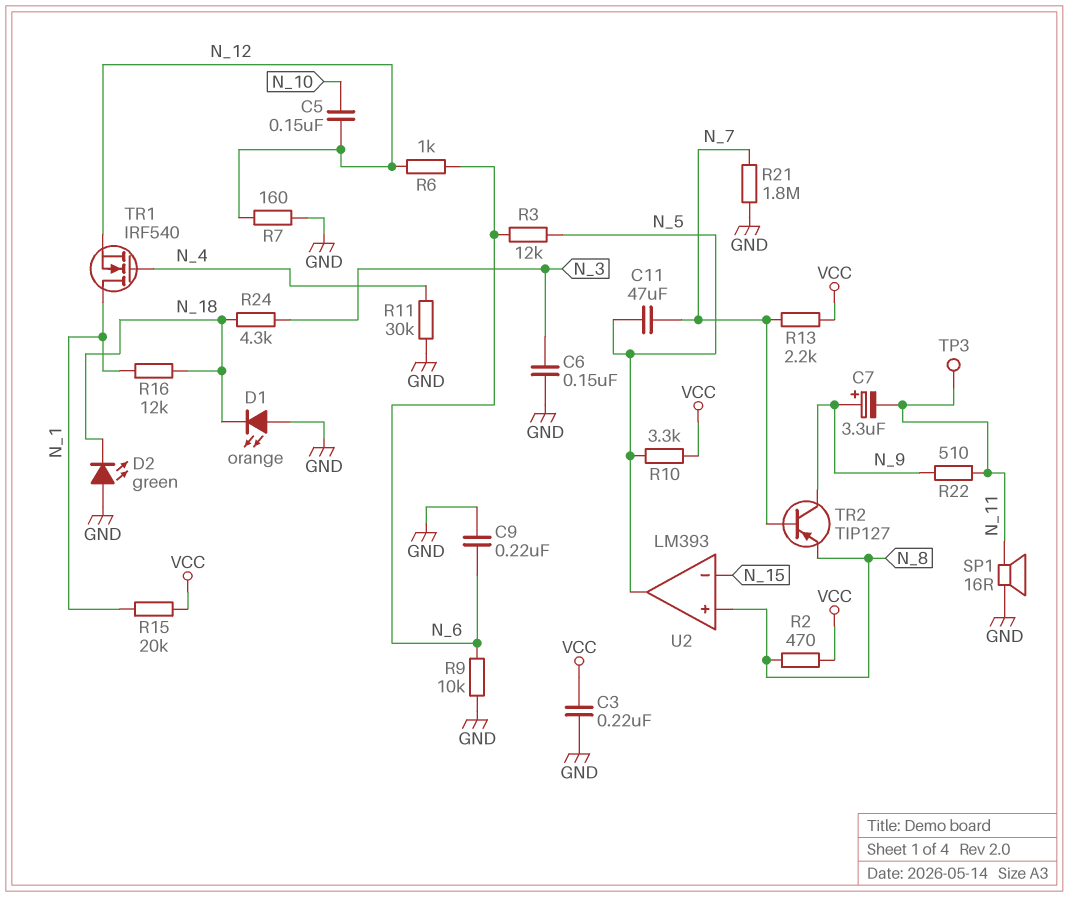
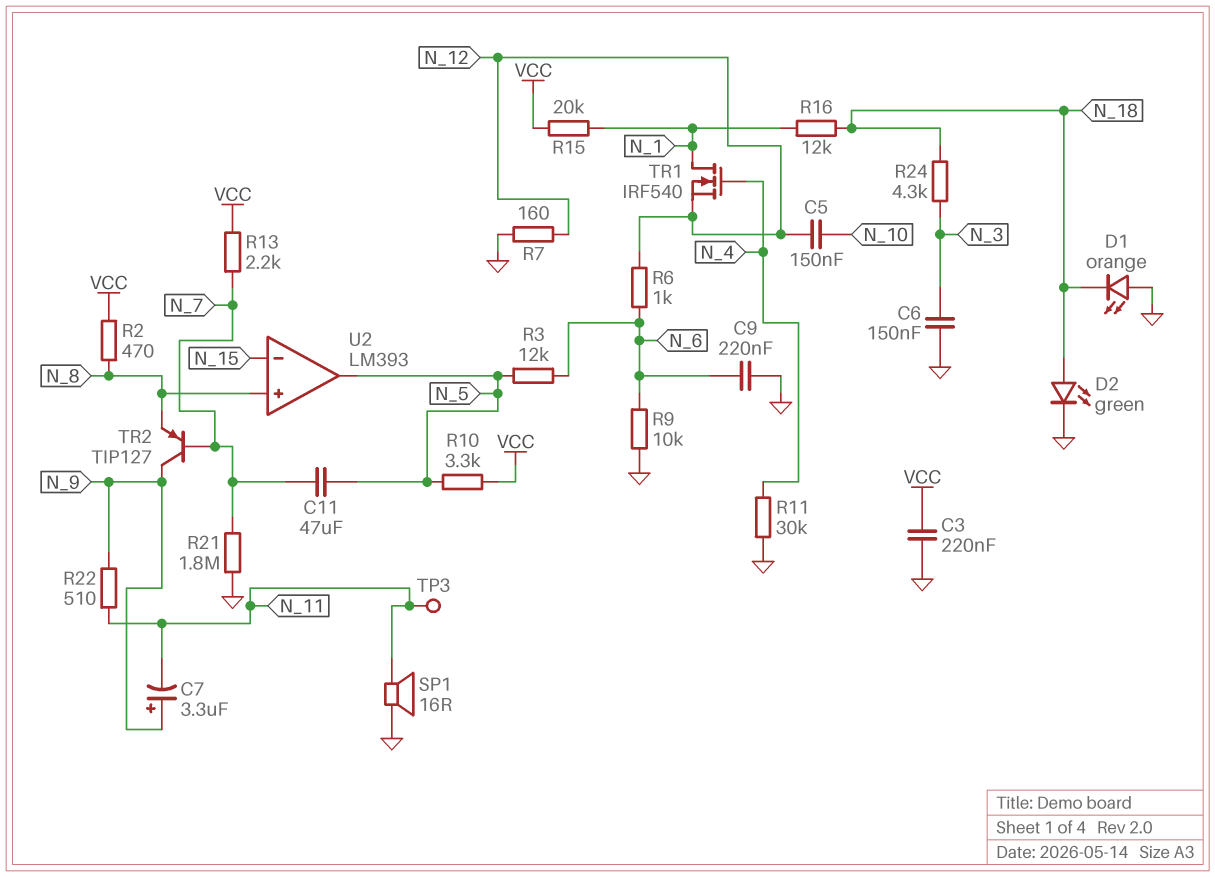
D2: LED green (A GND, K N_18) -> LED green (A N_18, K GND)

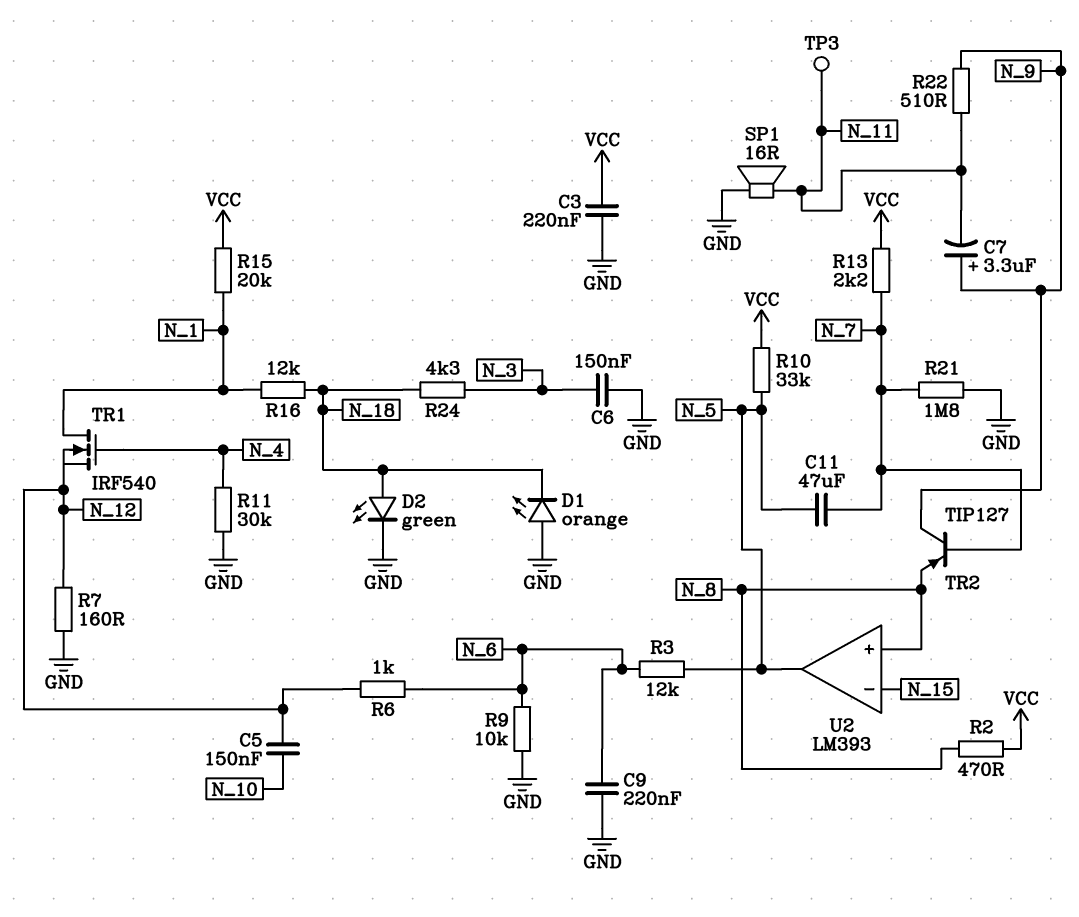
R10: 3.3k (N_5, VCC) -> 33k (N_5, VCC)

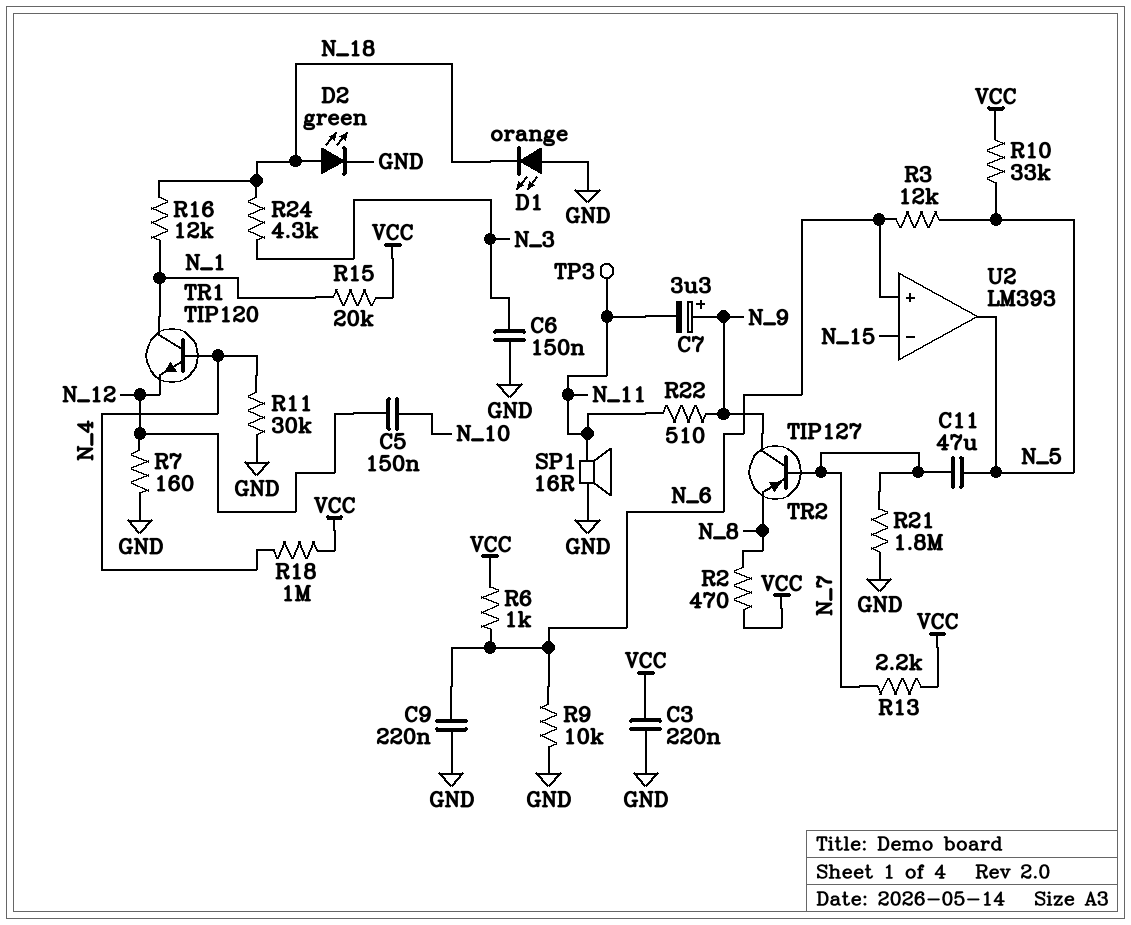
R6: 1k (N_6, N_12) -> 1k (N_6, VCC)
R18: none -> 1M (N_4, VCC)
TR1: NMOS IRF540 (G N_4, D N_1, S N_12) -> NPN TIP120 (B N_4, C N_1, E N_12)
U2 pin in+: N_8 -> N_6

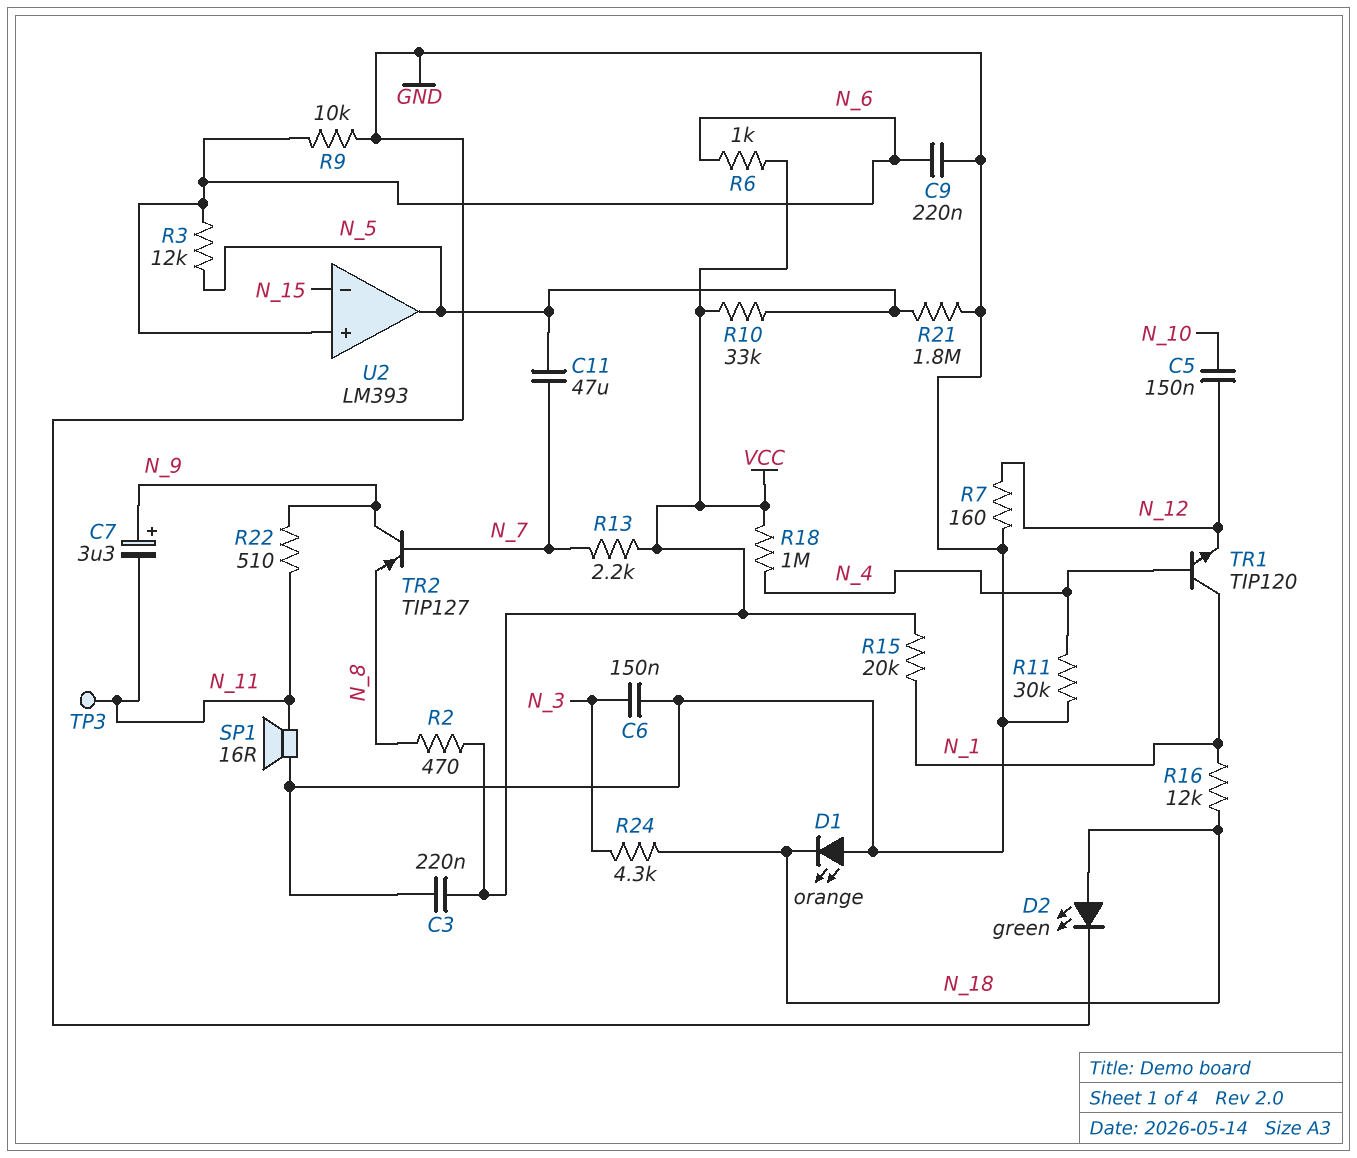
R21: 1.8M (GND, N_7) -> 1.8M (GND, N_5)

